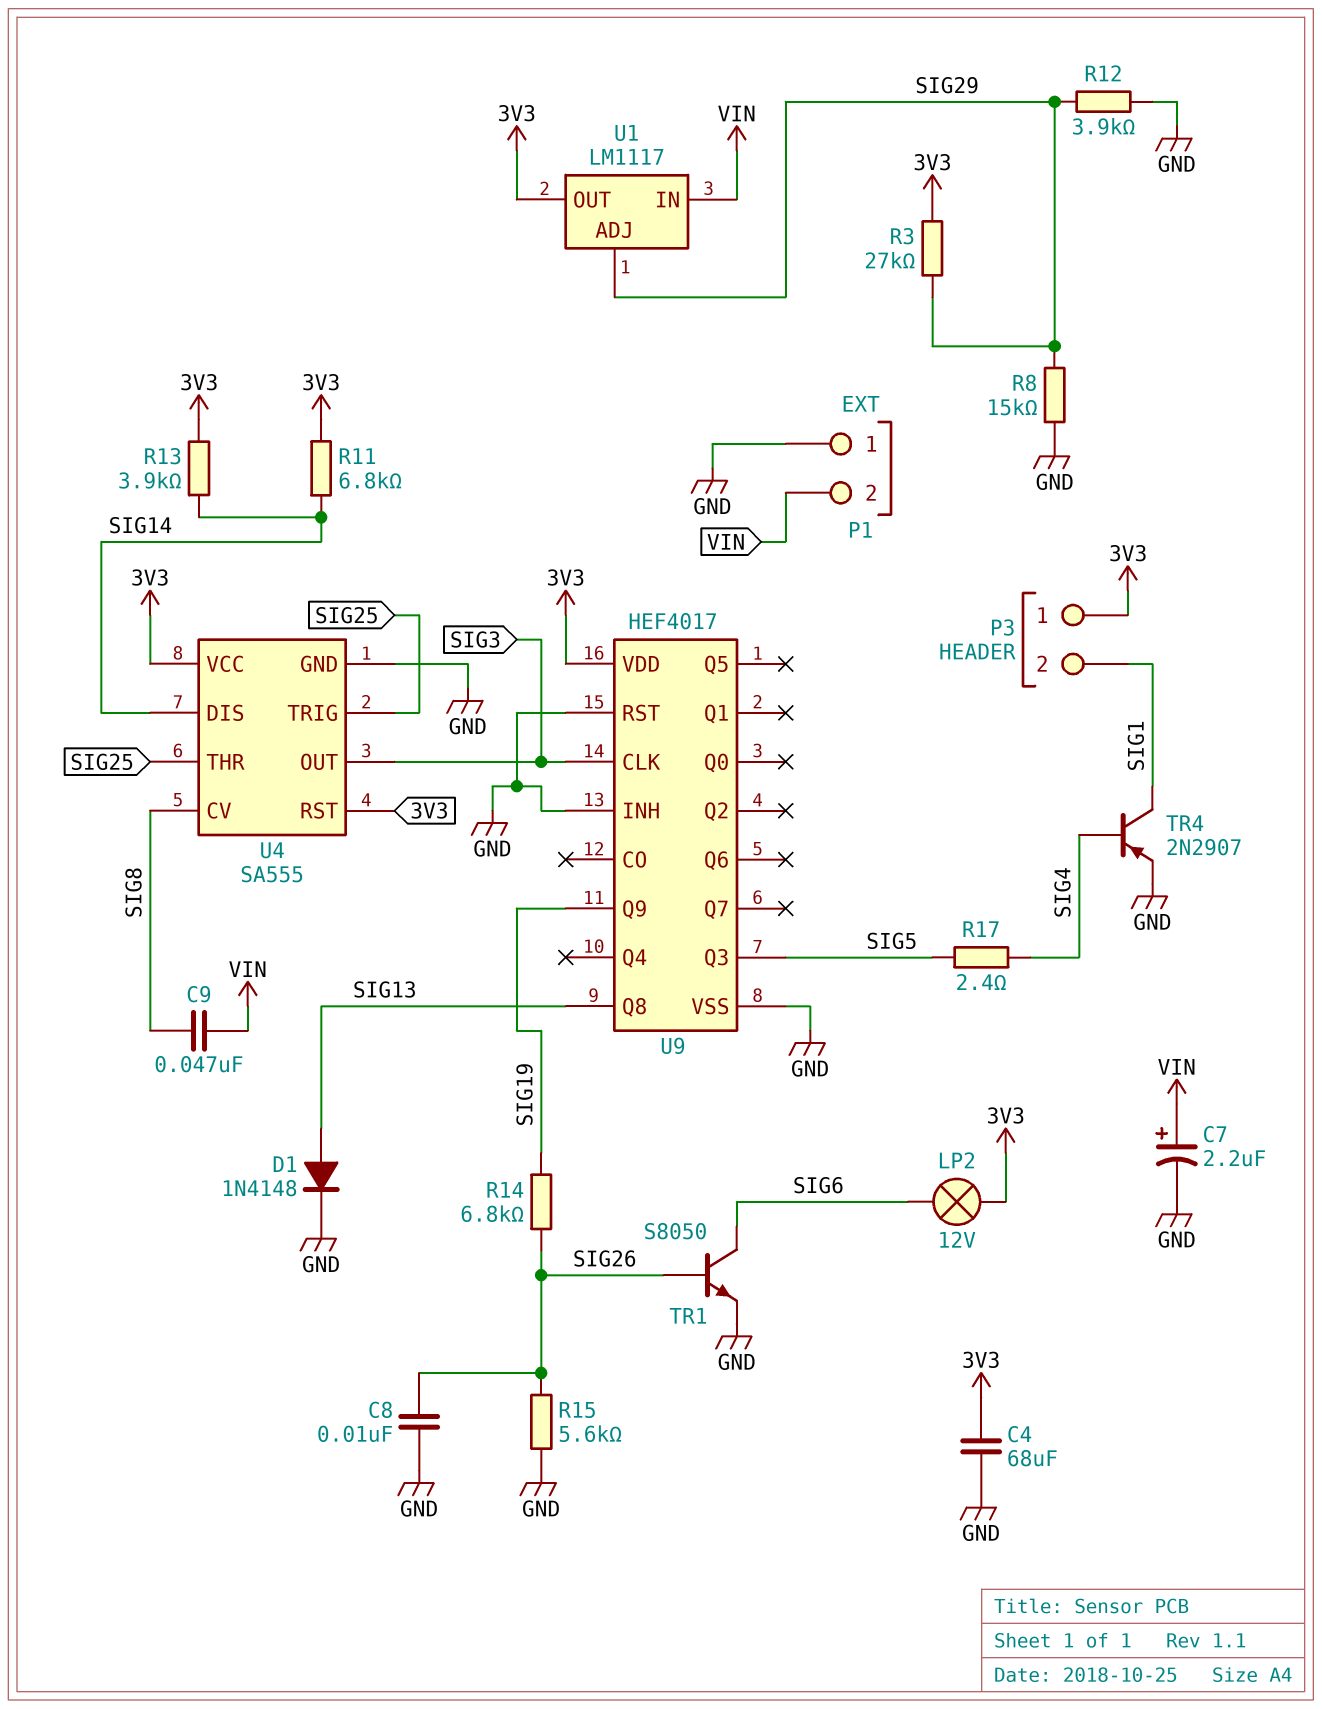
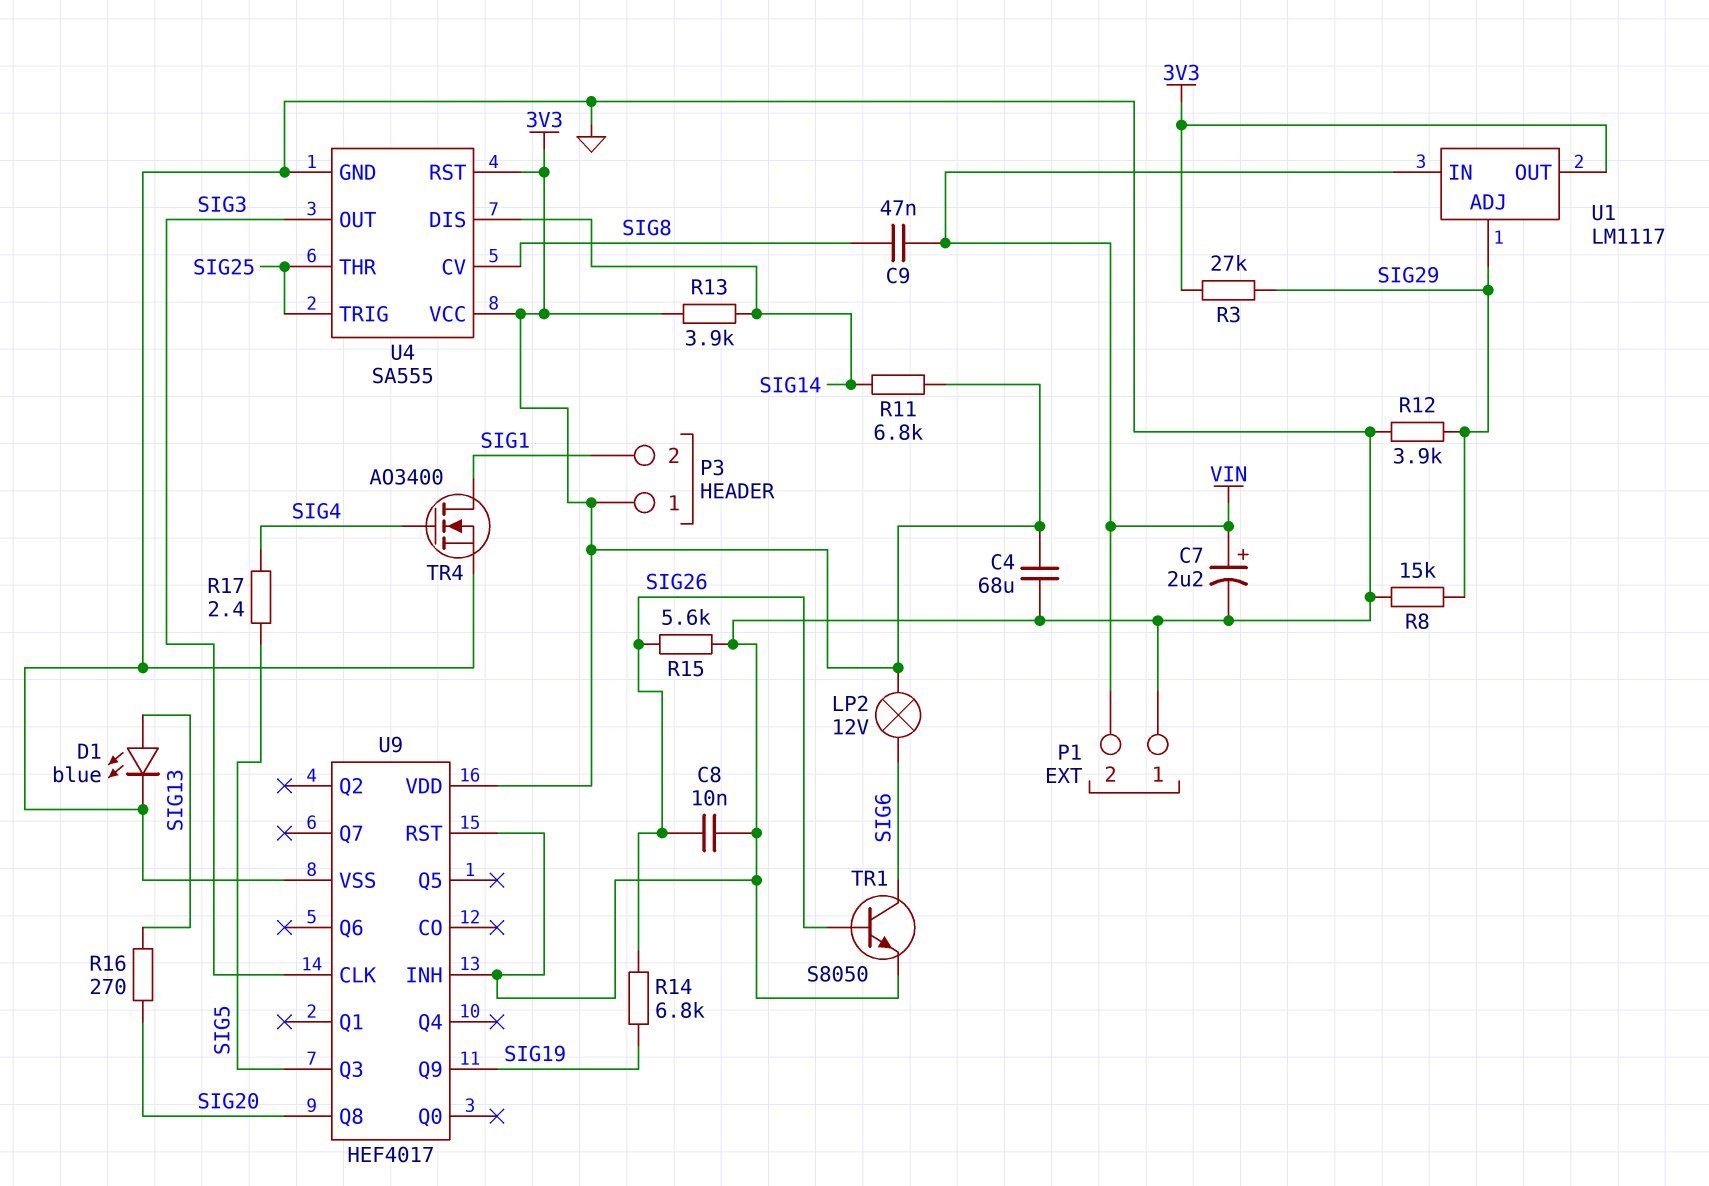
D1: diode 1N4148 (A SIG13, K GND) -> LED blue (A SIG13, K GND)
R16: none -> 270 (SIG13, SIG20)
TR4: PNP 2N2907 (B SIG4, C SIG1, E GND) -> NMOS AO3400 (G SIG4, D SIG1, S GND)
U9 pin Q8: SIG13 -> SIG20

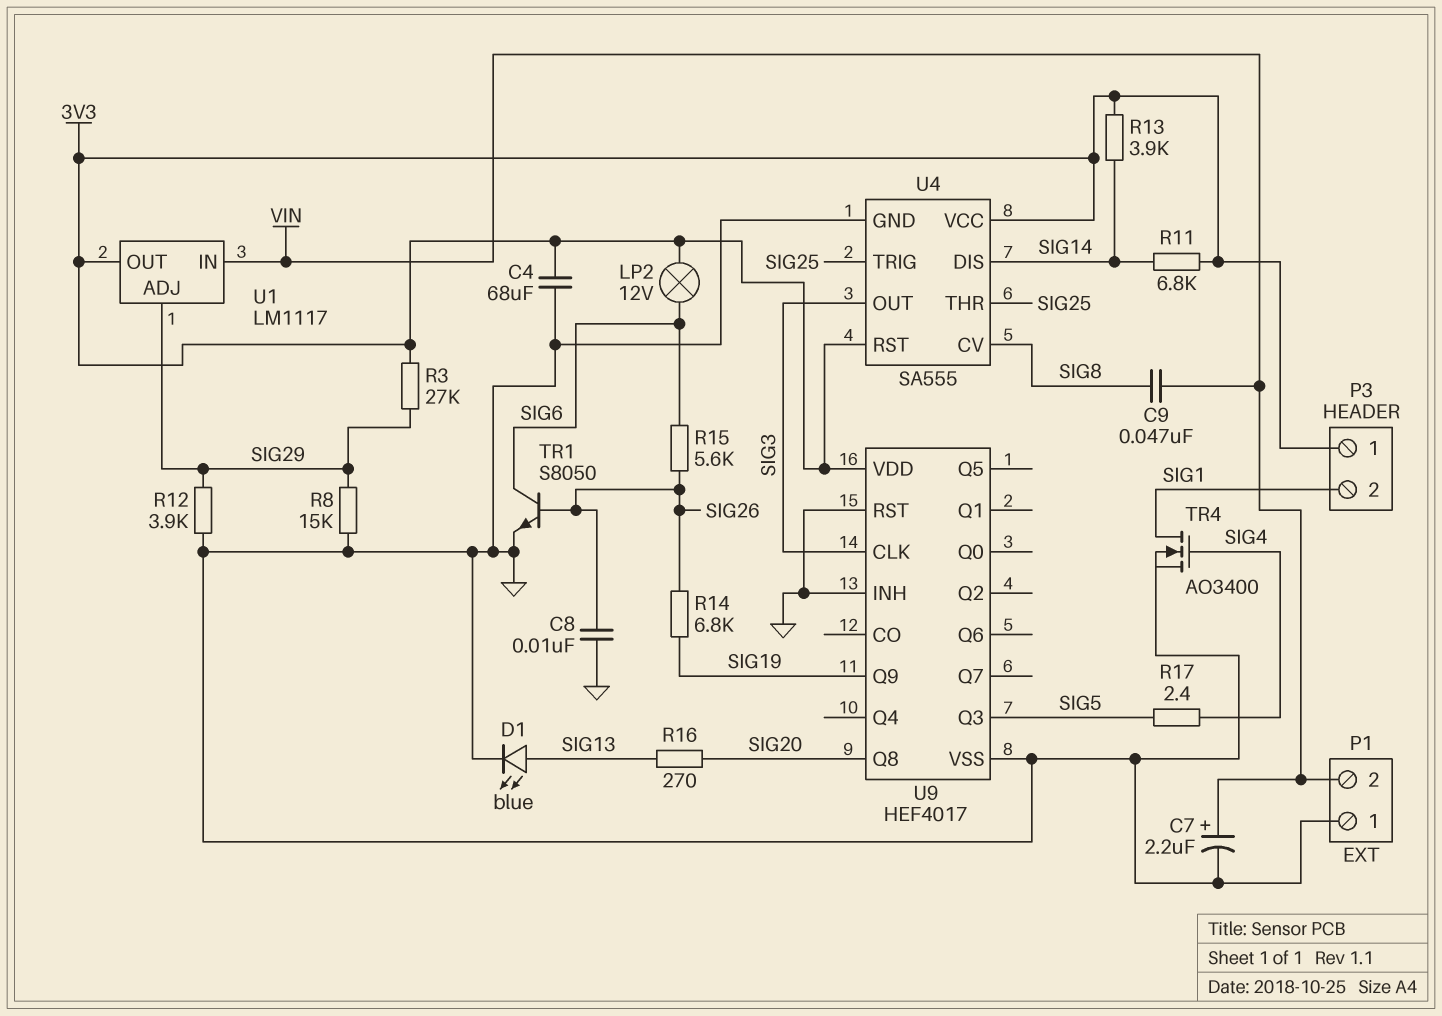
R15: 5.6k (GND, SIG26) -> 5.6k (SIG6, SIG26)

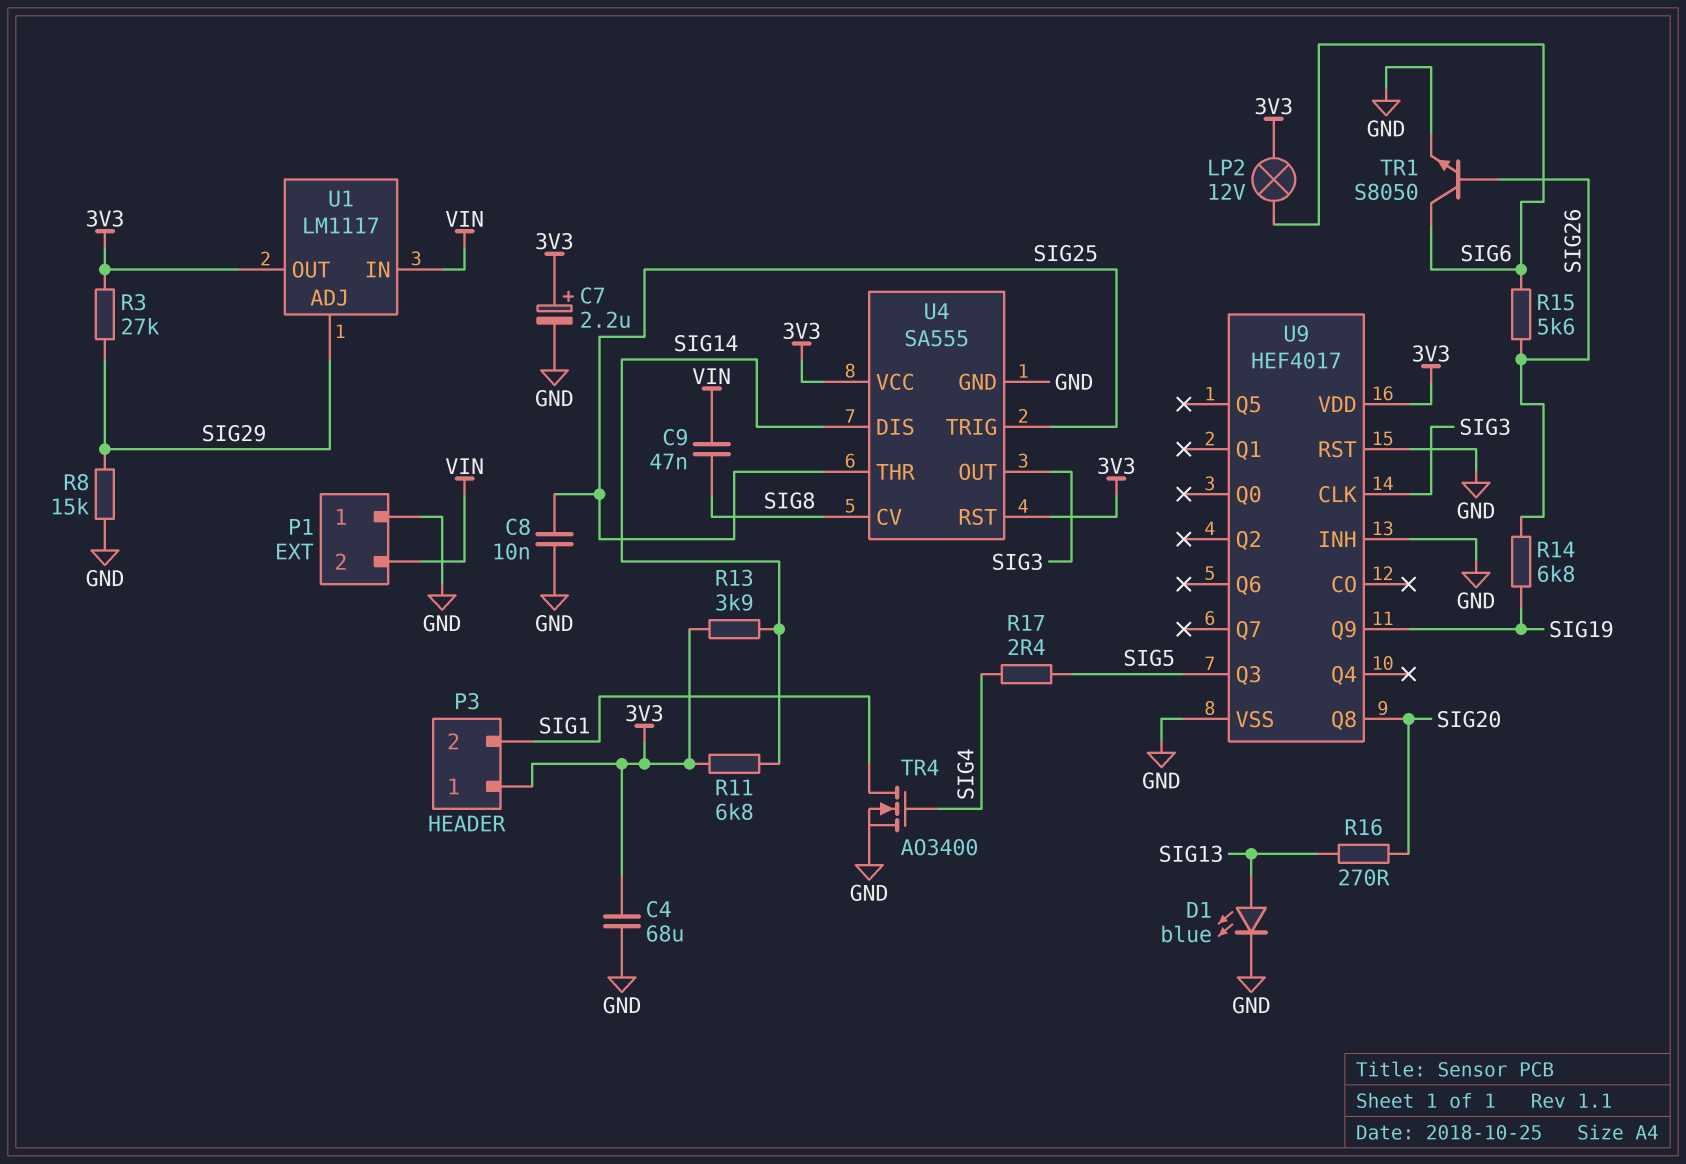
C7: 2.2uF (plus VIN, minus GND) -> 2.2uF (plus 3V3, minus GND)
C8: 10nF (GND, SIG26) -> 10nF (GND, SIG25)
R12: 3.9k (GND, SIG29) -> none

